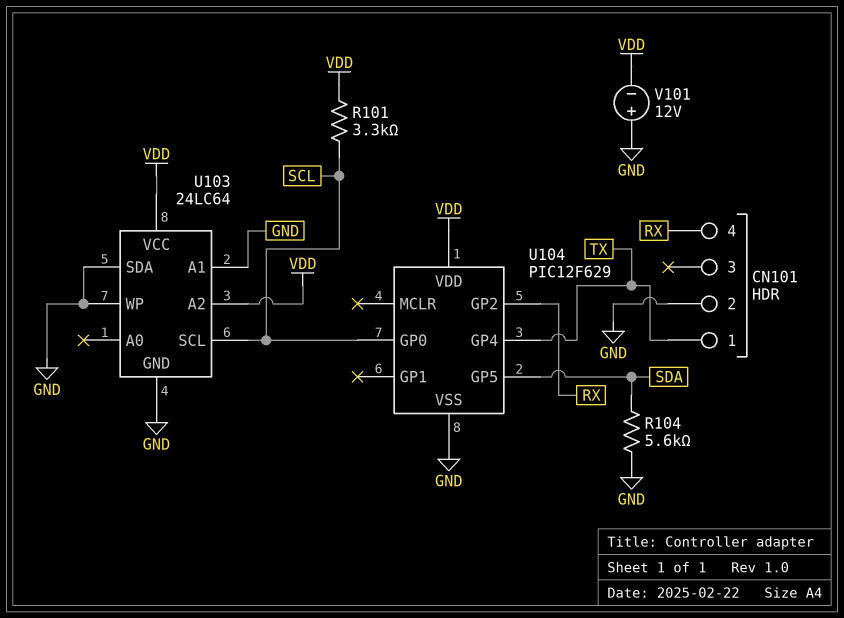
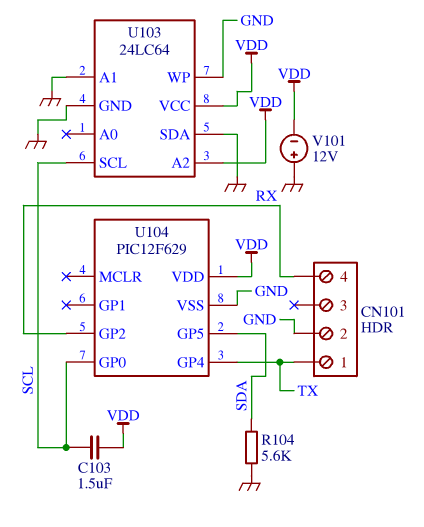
C103: none -> 1.5uF (SCL, VDD)
R101: 3.3k (SCL, VDD) -> none

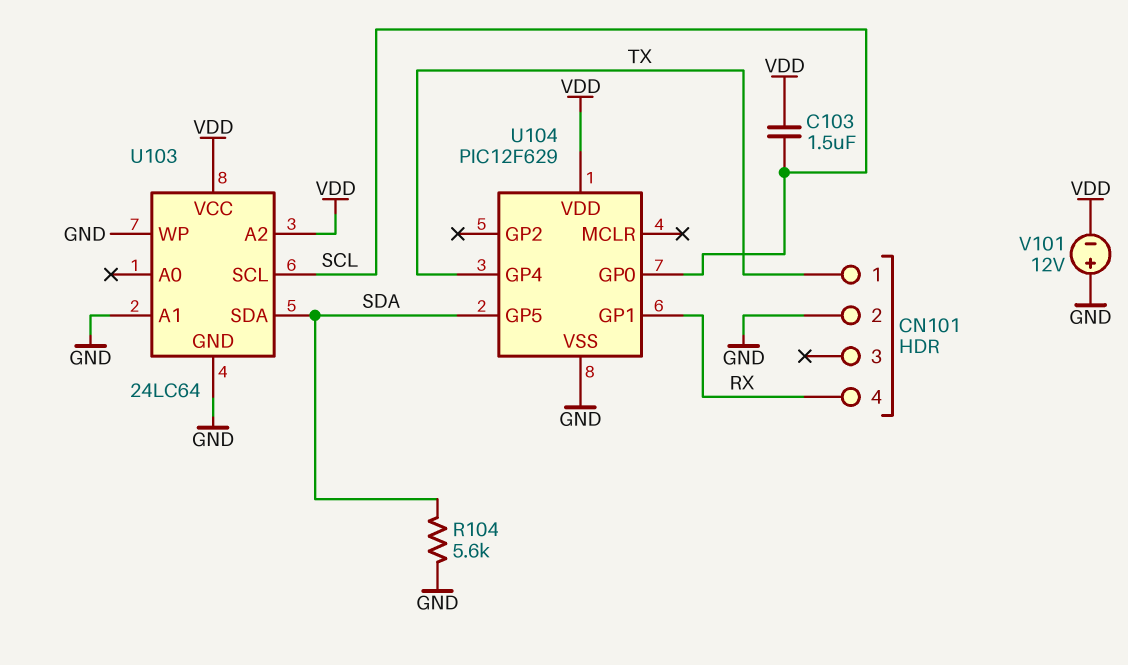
U103 pin SDA: GND -> SDA
U104 pin GP1: none -> RX
U104 pin GP2: RX -> none

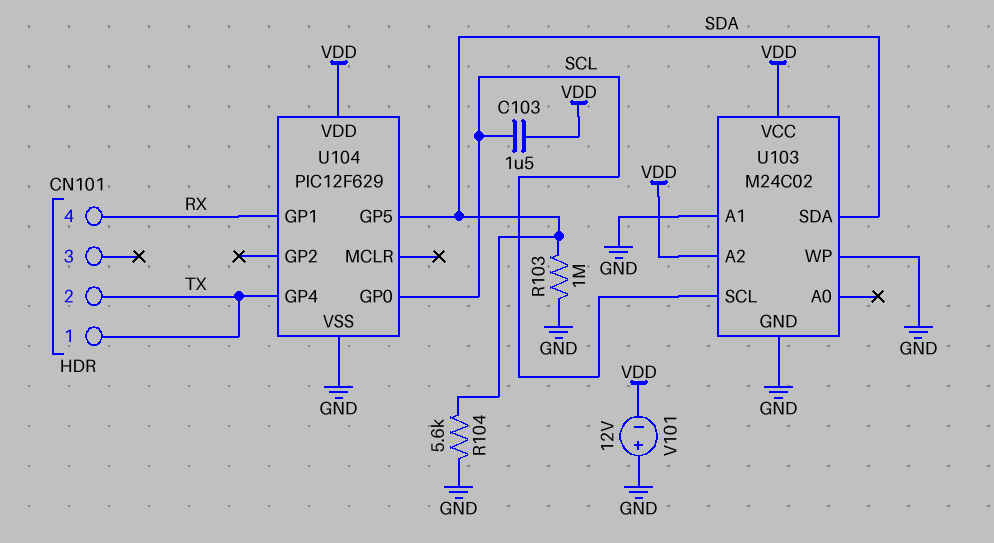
CN101 pin 2: GND -> TX
R103: none -> 1M (GND, SDA)
U103: 24LC64 -> M24C02

